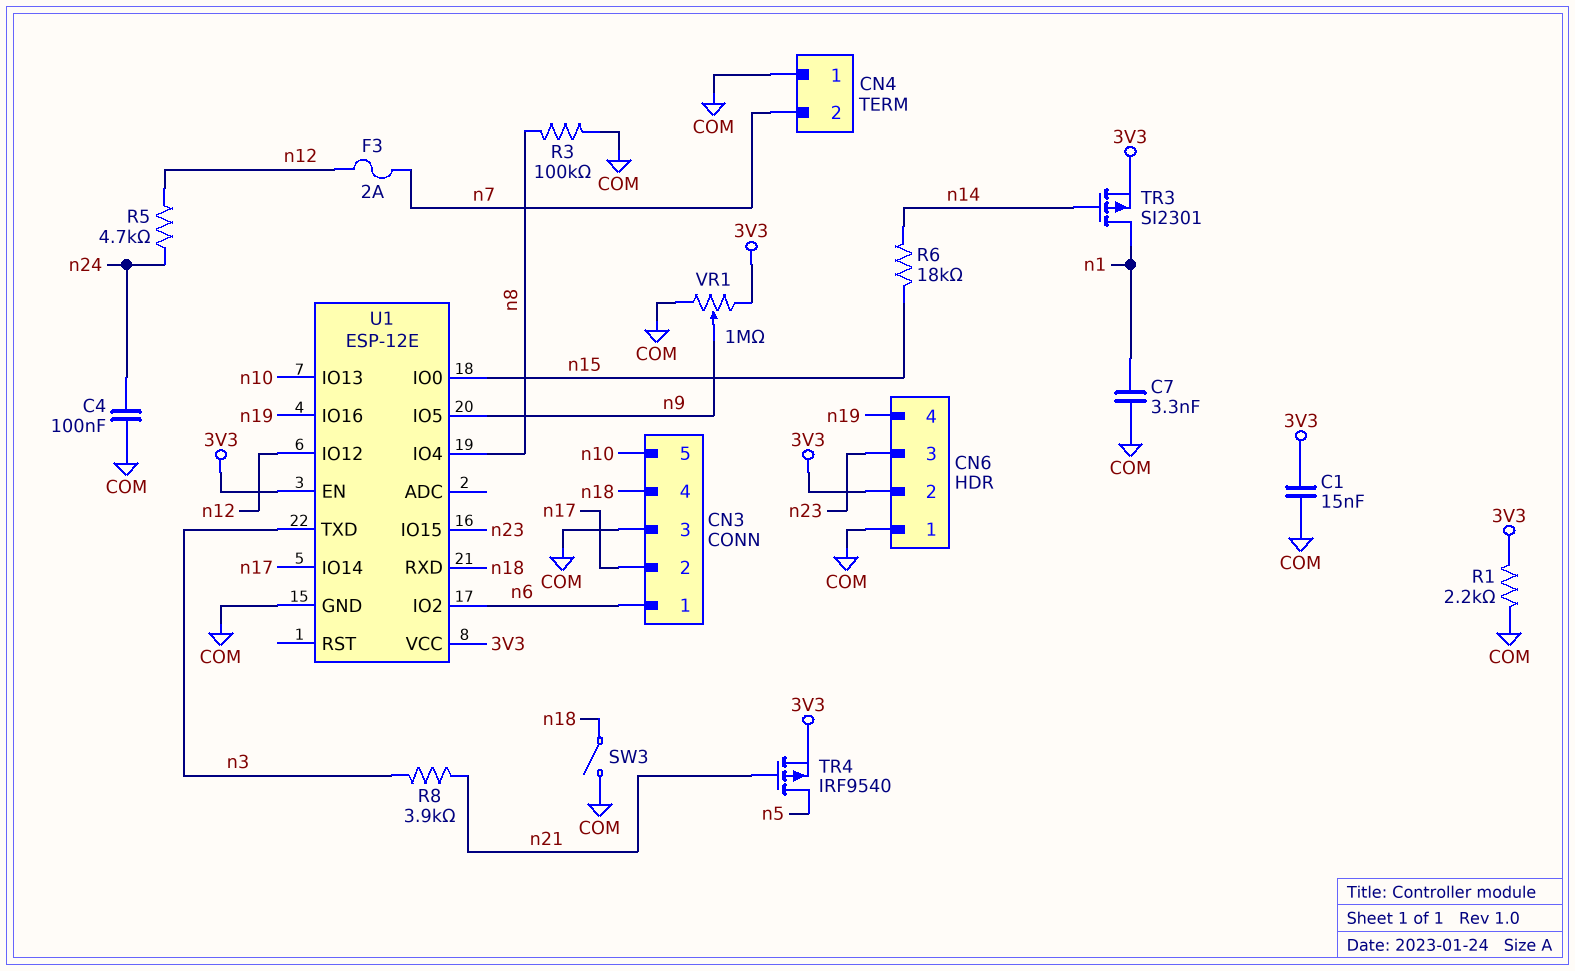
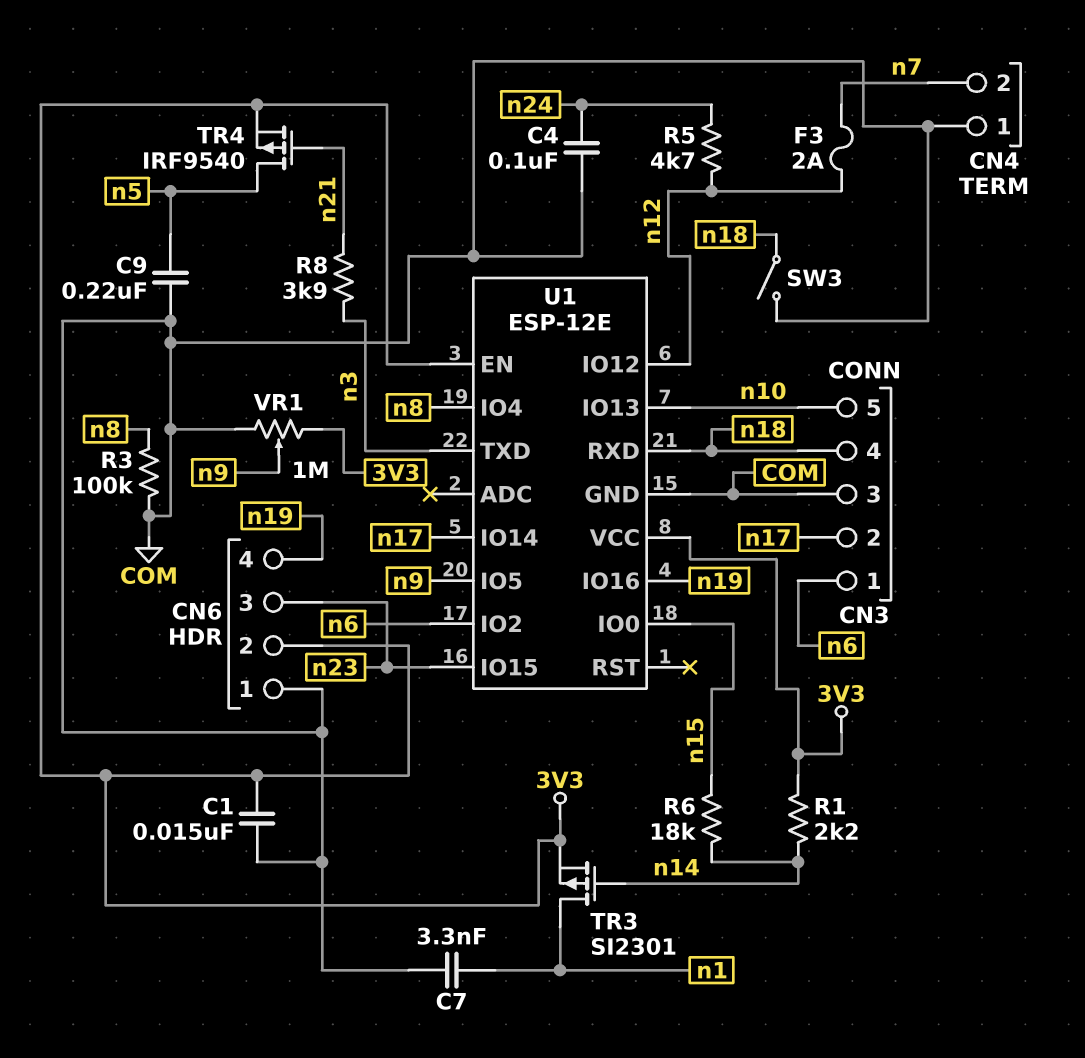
C9: none -> 220nF (COM, n5)
R1: 2.2k (3V3, COM) -> 2.2k (3V3, n14)

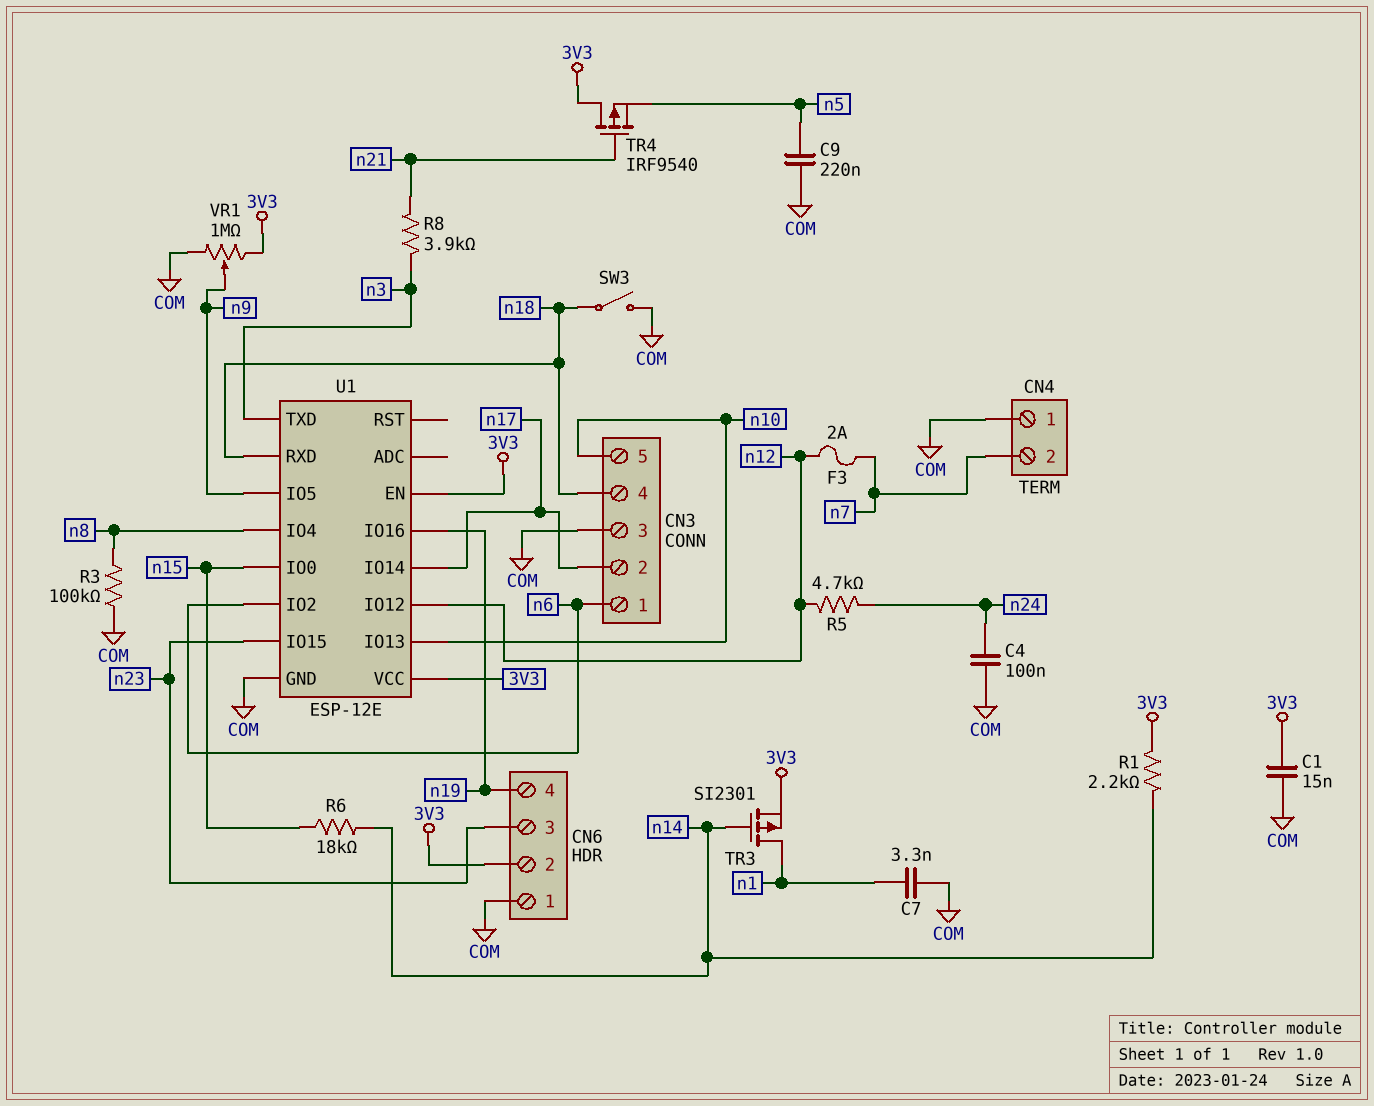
TR4: PMOS IRF9540 (G n21, D n5, S 3V3) -> PMOS IRF9540 (G n21, D 3V3, S n5)

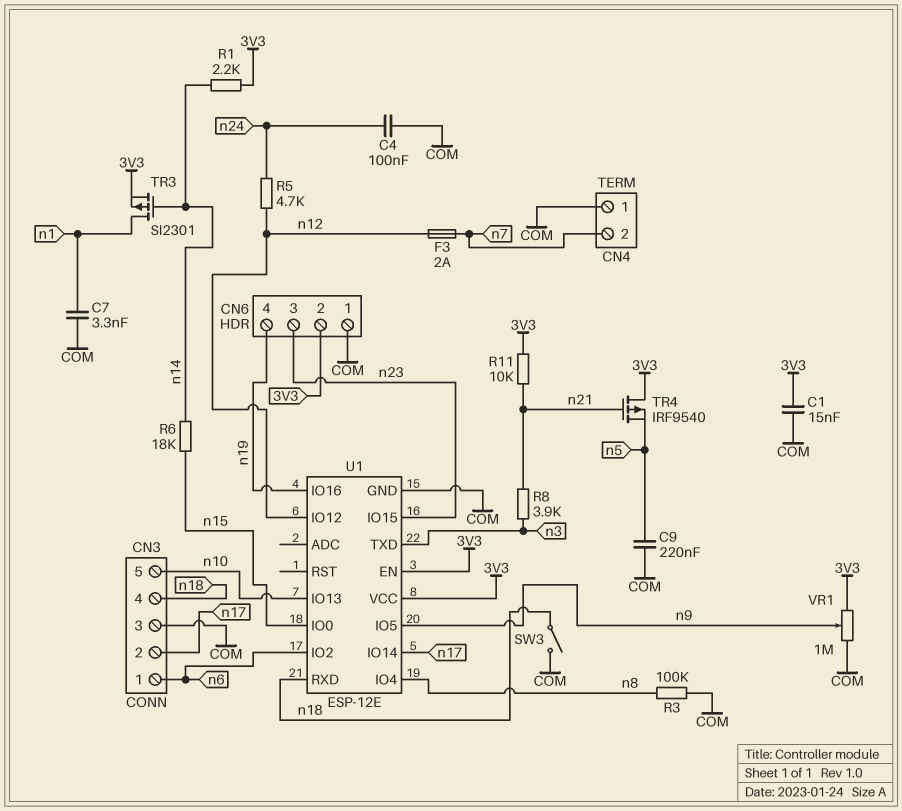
R11: none -> 10k (3V3, n21)

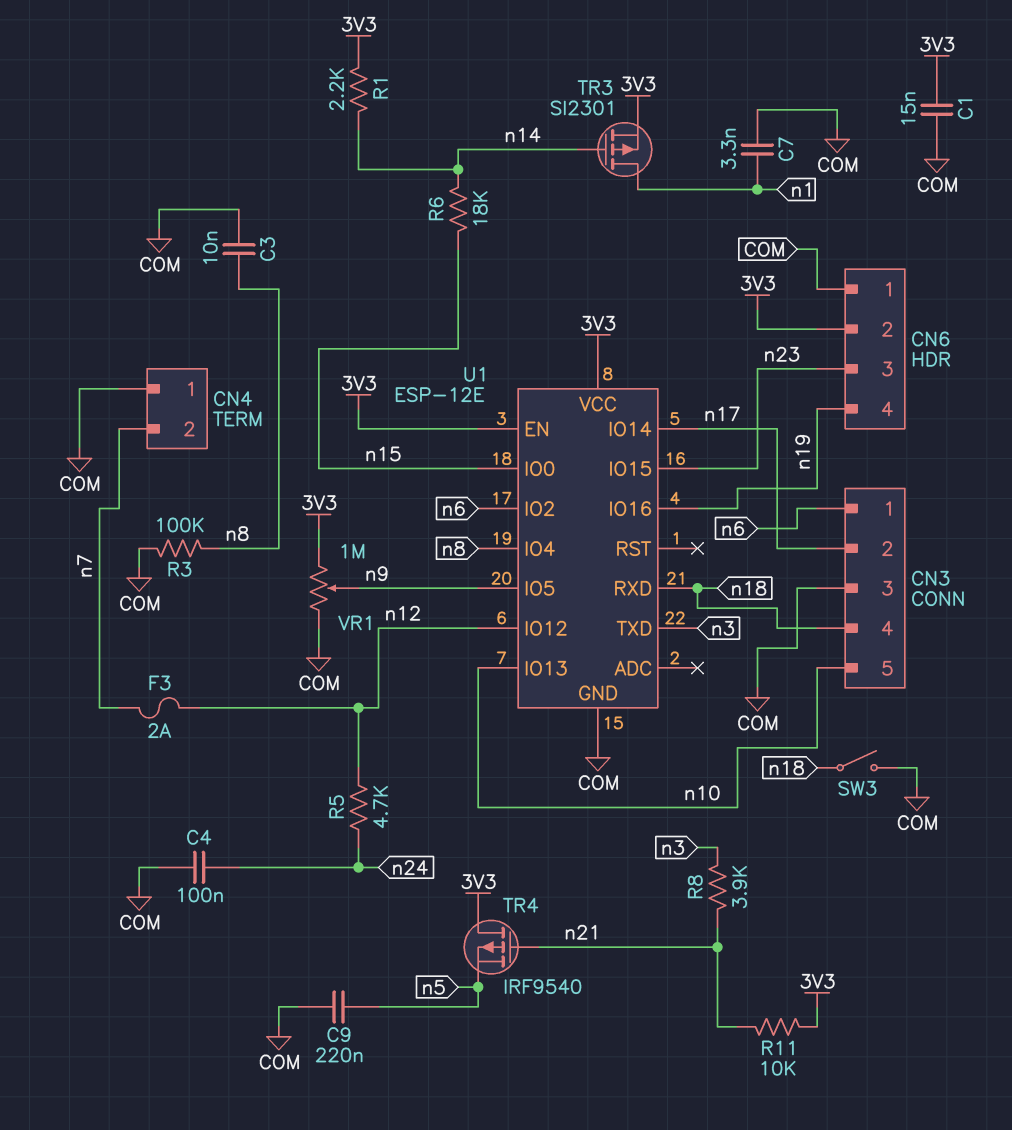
C3: none -> 10nF (COM, n8)

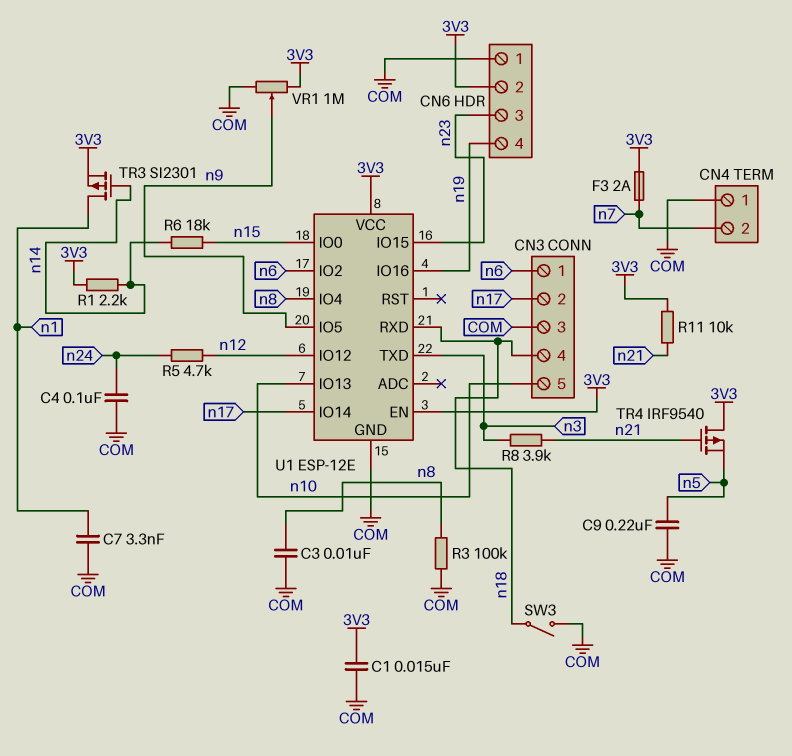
F3: 2A (n7, n12) -> 2A (3V3, n7)

